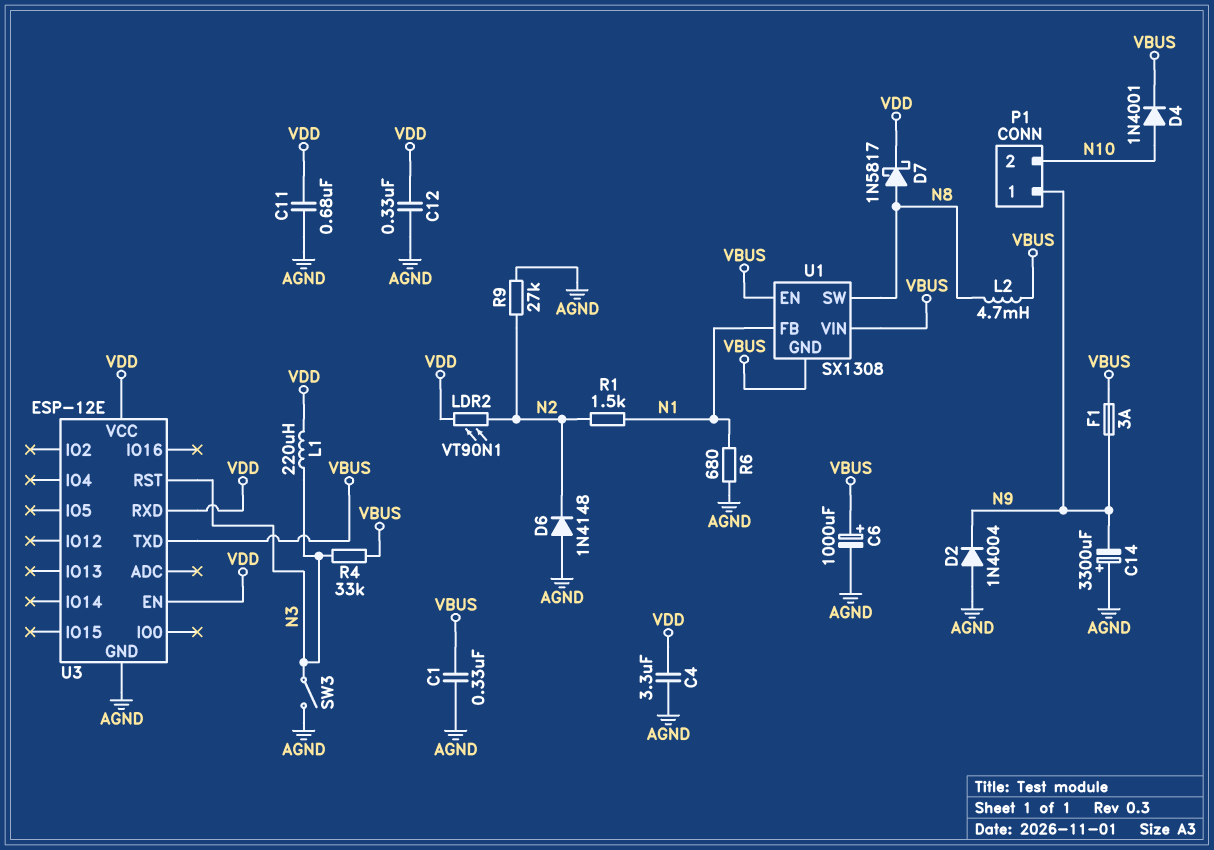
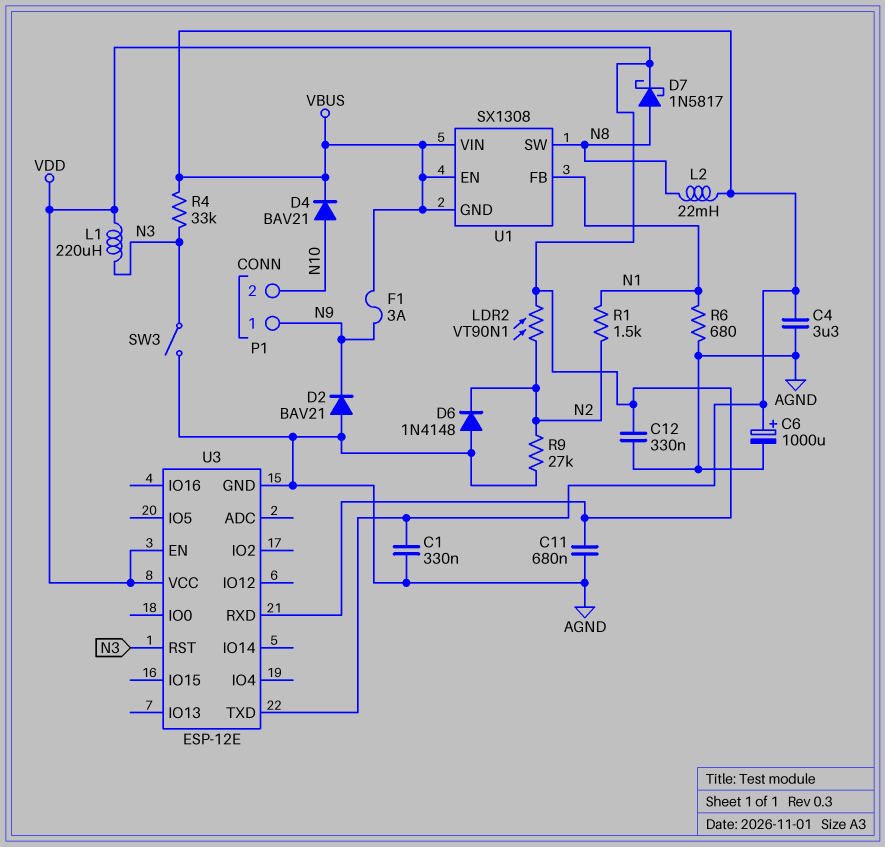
C4: 3.3uF (AGND, VDD) -> 3.3uF (AGND, VBUS)
C14: 3300uF (plus AGND, minus N9) -> none
D2: diode 1N4004 (A AGND, K N9) -> diode BAV21 (A AGND, K N9)
D4: diode 1N4001 (A N10, K VBUS) -> diode BAV21 (A N10, K VBUS)
L2: 4.7mH (N8, VBUS) -> 22mH (N8, VBUS)

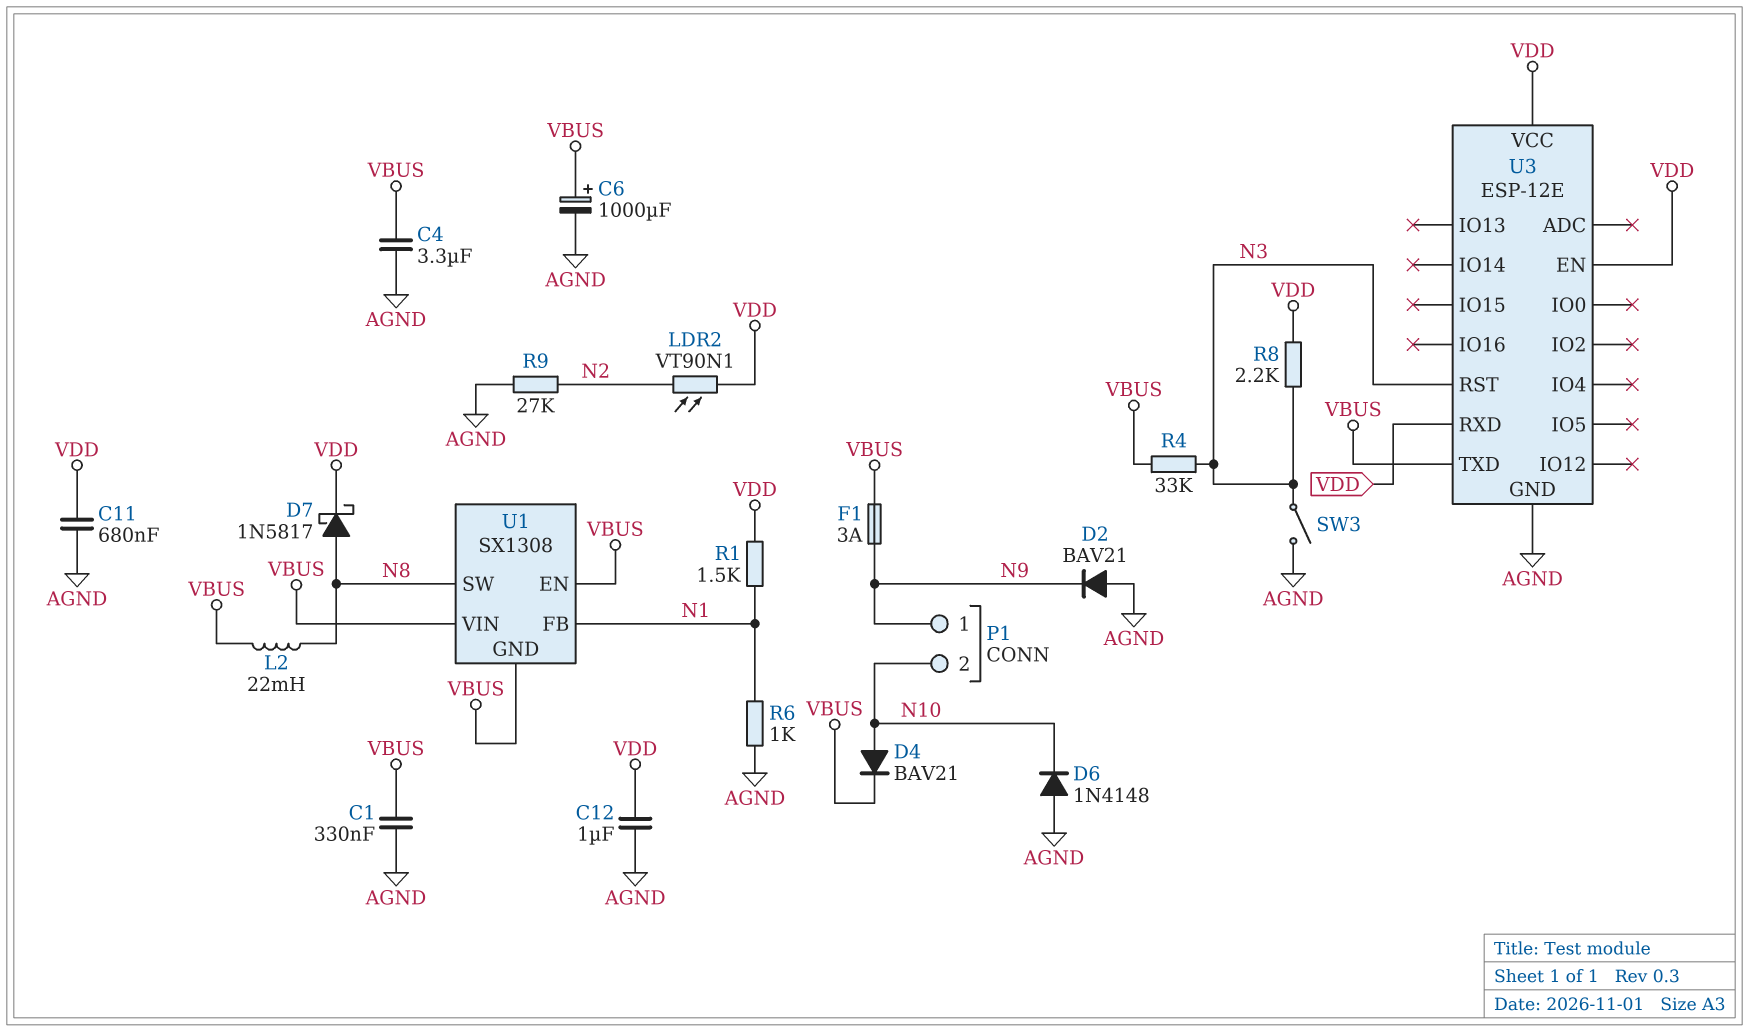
C12: 330nF (AGND, VDD) -> 1uF (AGND, VDD)
D6: diode 1N4148 (A AGND, K N2) -> diode 1N4148 (A AGND, K N10)
L1: 220uH (N3, VDD) -> none
R1: 1.5k (N1, N2) -> 1.5k (N1, VDD)
R6: 680 (AGND, N1) -> 1k (AGND, N1)
R8: none -> 2.2k (N3, VDD)

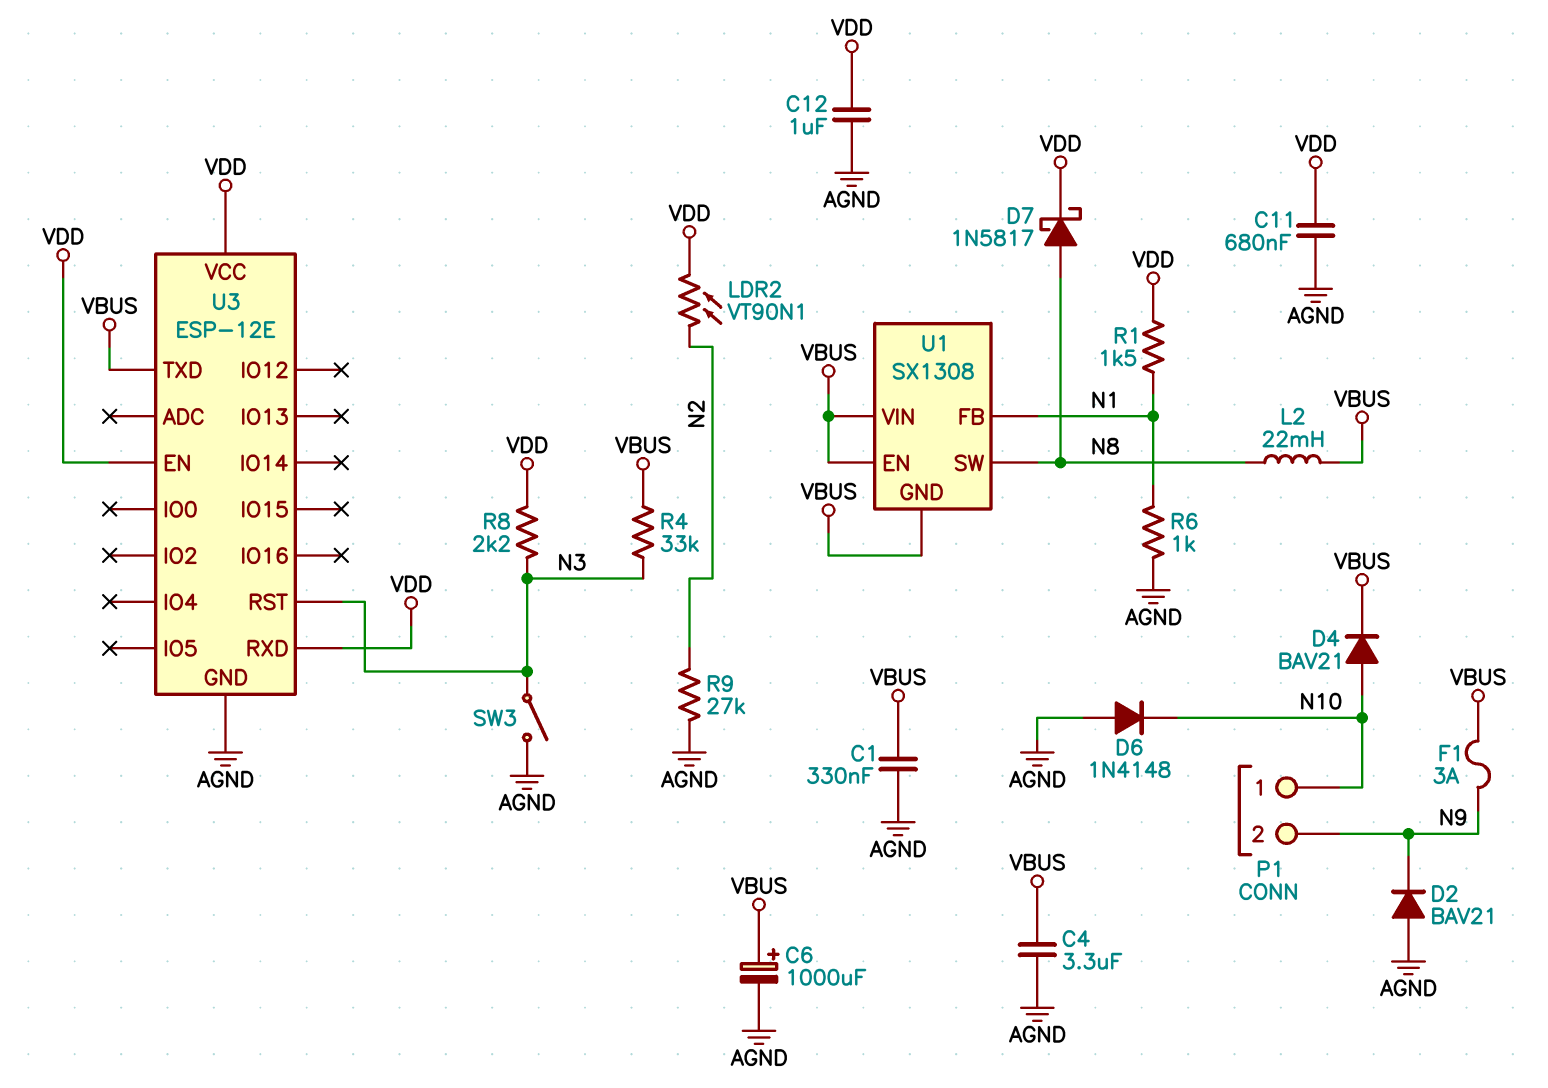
P1 pin 1: N9 -> N10
P1 pin 2: N10 -> N9

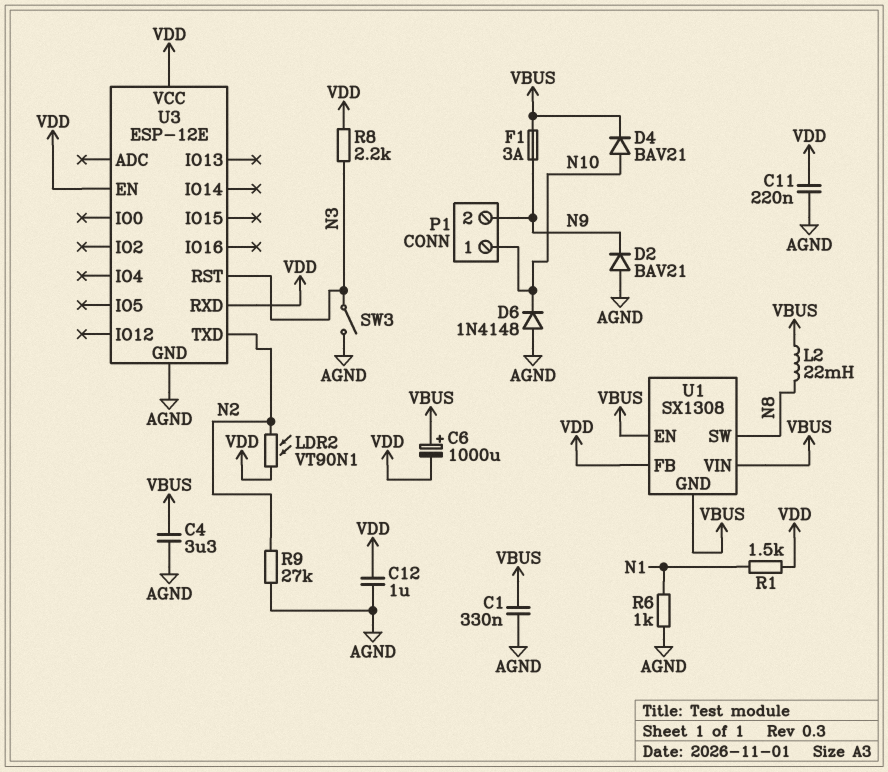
C6: 1000uF (plus VBUS, minus AGND) -> 1000uF (plus VBUS, minus VDD)
C11: 680nF (AGND, VDD) -> 220nF (AGND, VDD)
D7: schottky 1N5817 (A N8, K VDD) -> none
R4: 33k (N3, VBUS) -> none
U1 pin FB: N1 -> VDD
U3 pin TXD: VBUS -> N2

